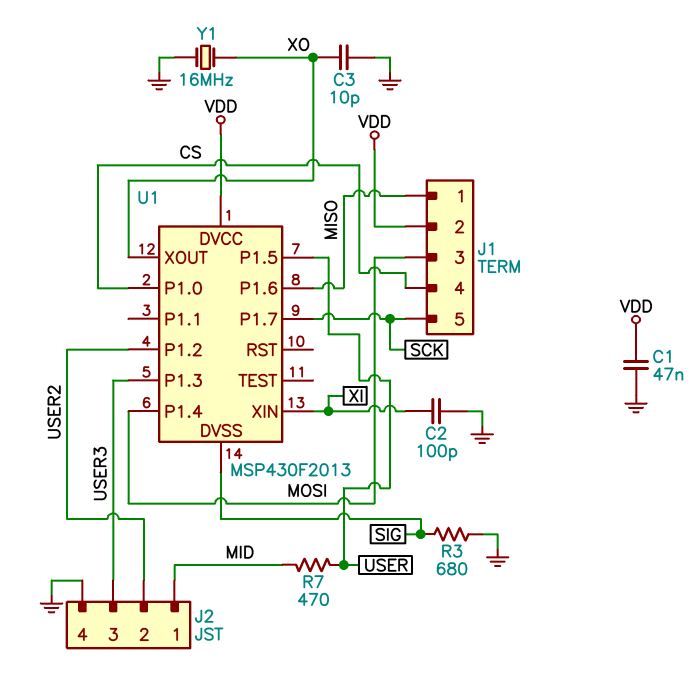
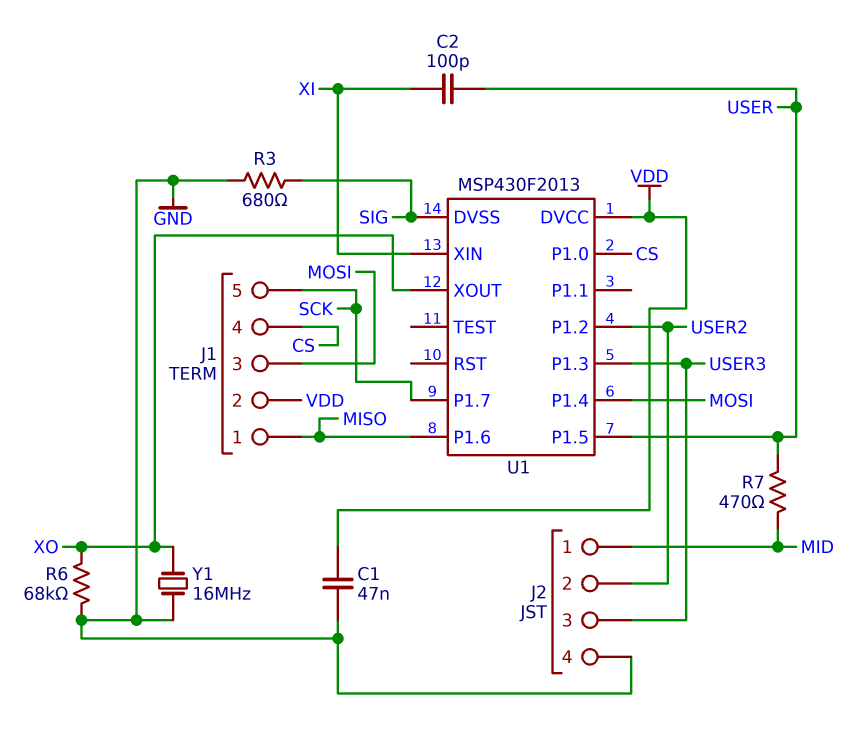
C2: 100pF (GND, XI) -> 100pF (USER, XI)
C3: 10pF (GND, XO) -> none
R6: none -> 68k (GND, XO)

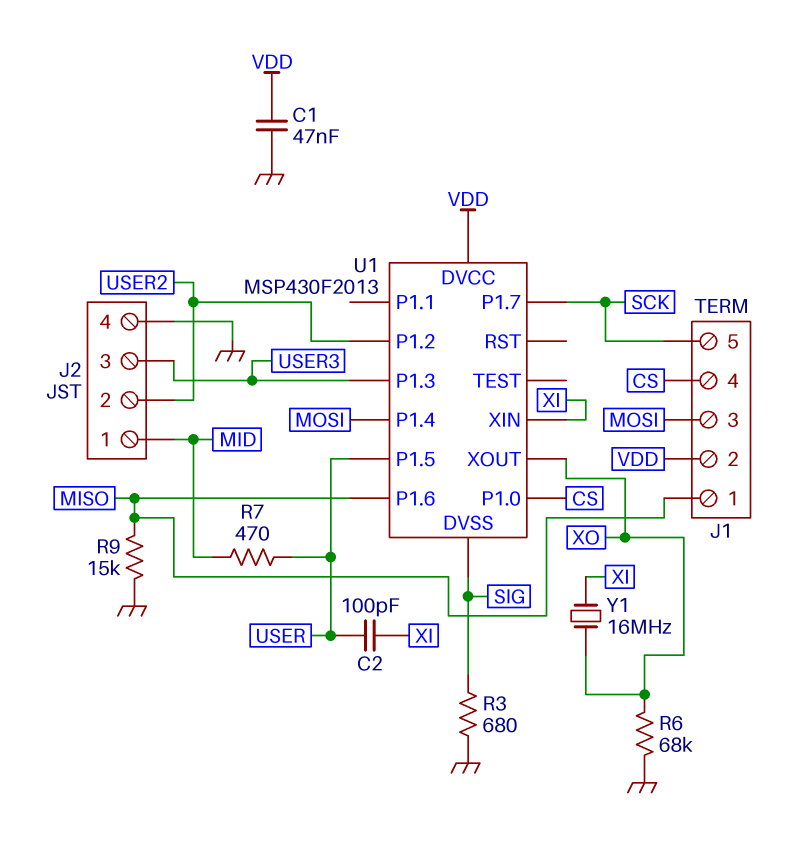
R9: none -> 15k (GND, MISO)
Y1: 16MHz (GND, XO) -> 16MHz (XI, XO)

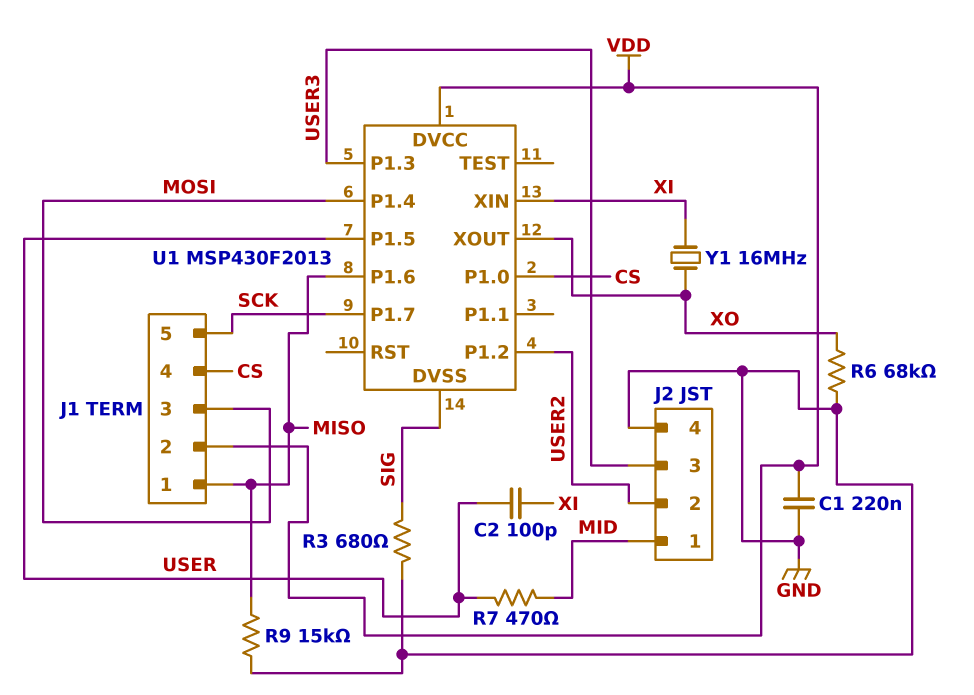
C1: 47nF (GND, VDD) -> 220nF (GND, VDD)

